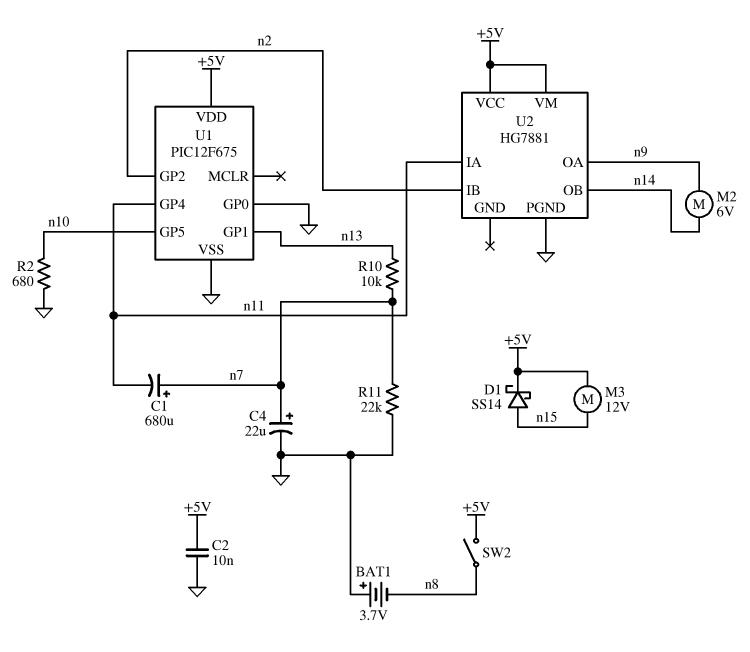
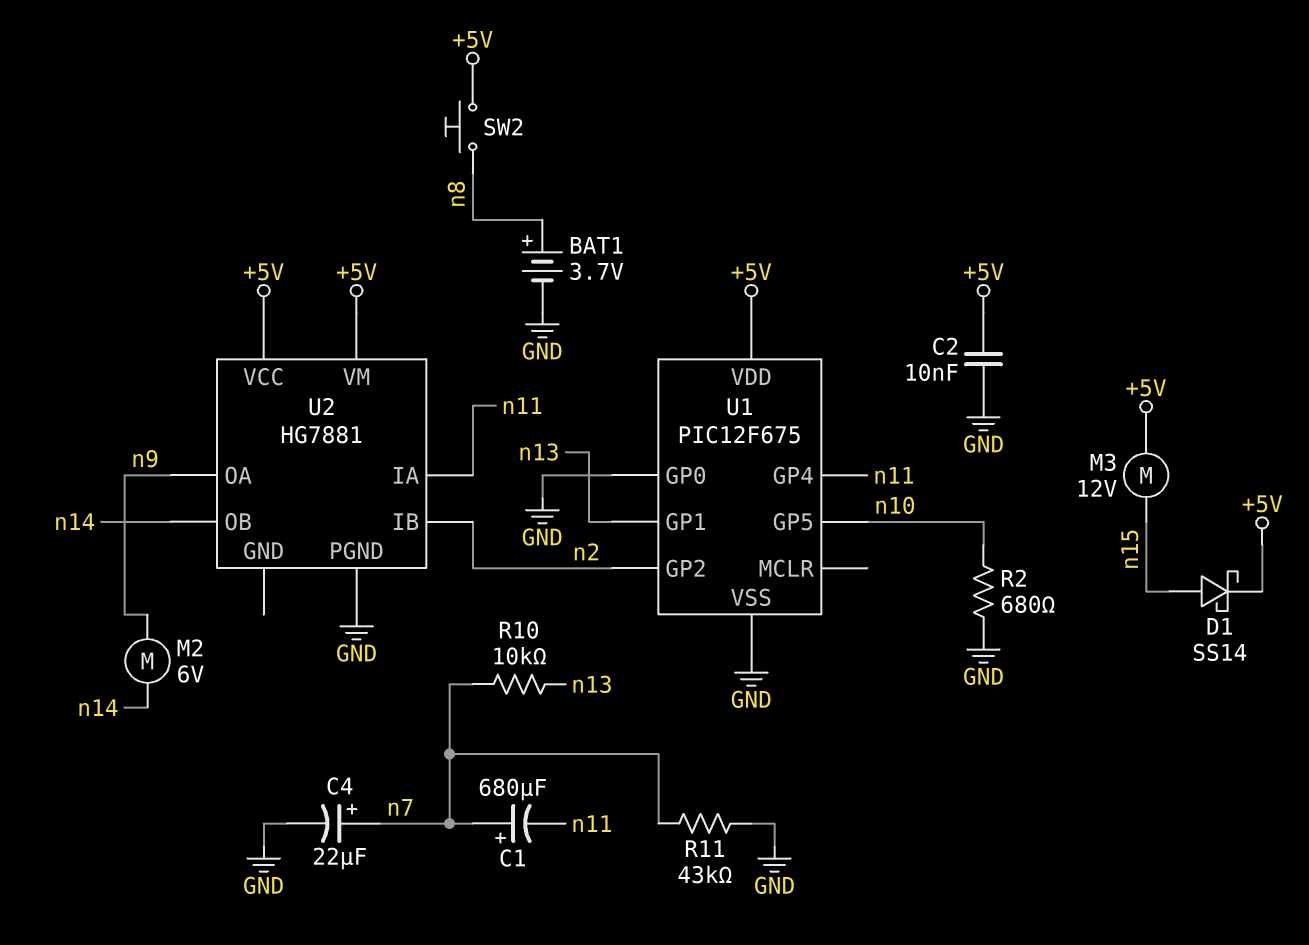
BAT1: 3.7V (plus GND, minus n8) -> 3.7V (plus n8, minus GND)
R11: 22k (GND, n7) -> 43k (GND, n7)
SW2: switch (+5V, n8) -> button (+5V, n8)

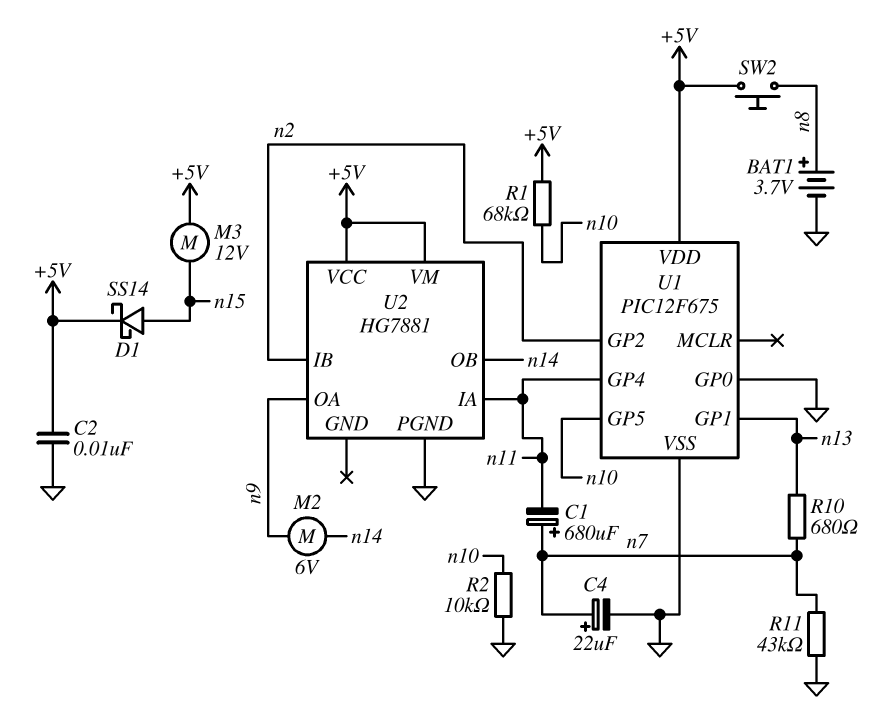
R1: none -> 68k (+5V, n10)
R2: 680 (GND, n10) -> 10k (GND, n10)
R10: 10k (n7, n13) -> 680 (n7, n13)

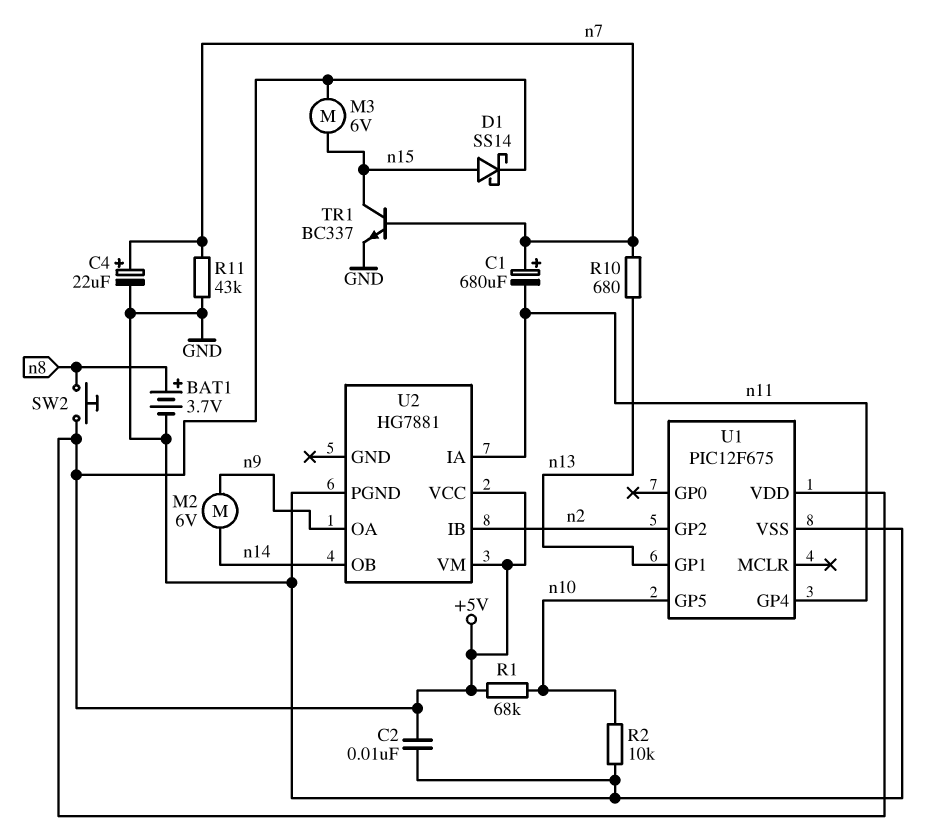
M3: motor 12V (+5V, n15) -> motor 6V (+5V, n15)
TR1: none -> NPN BC337 (B n7, C n15, E GND)
U1 pin GP0: GND -> none

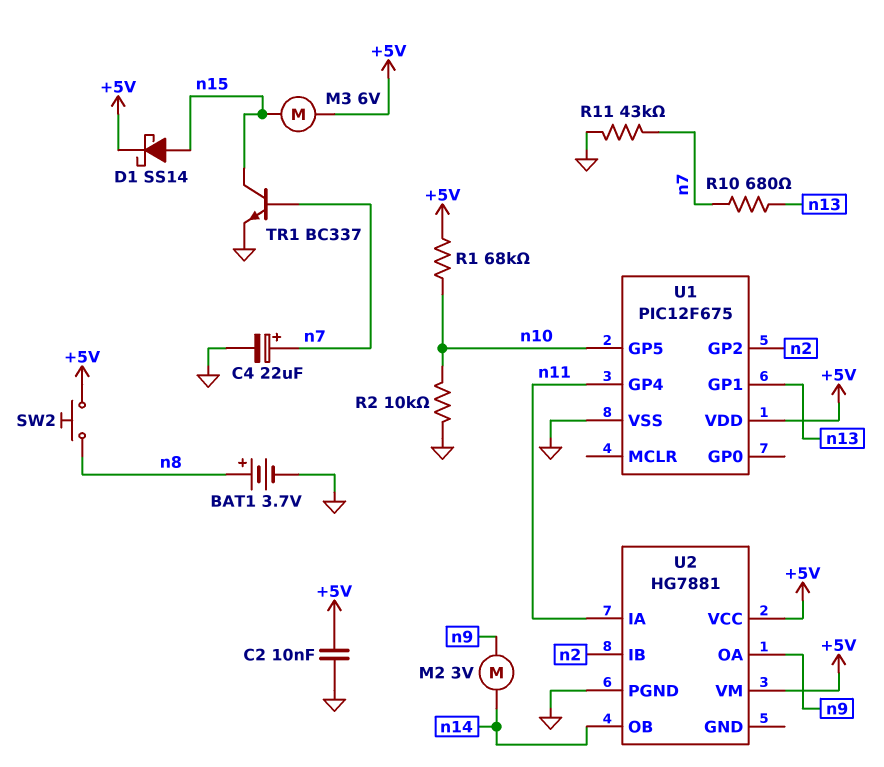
C1: 680uF (plus n7, minus n11) -> none
M2: motor 6V (n9, n14) -> motor 3V (n9, n14)

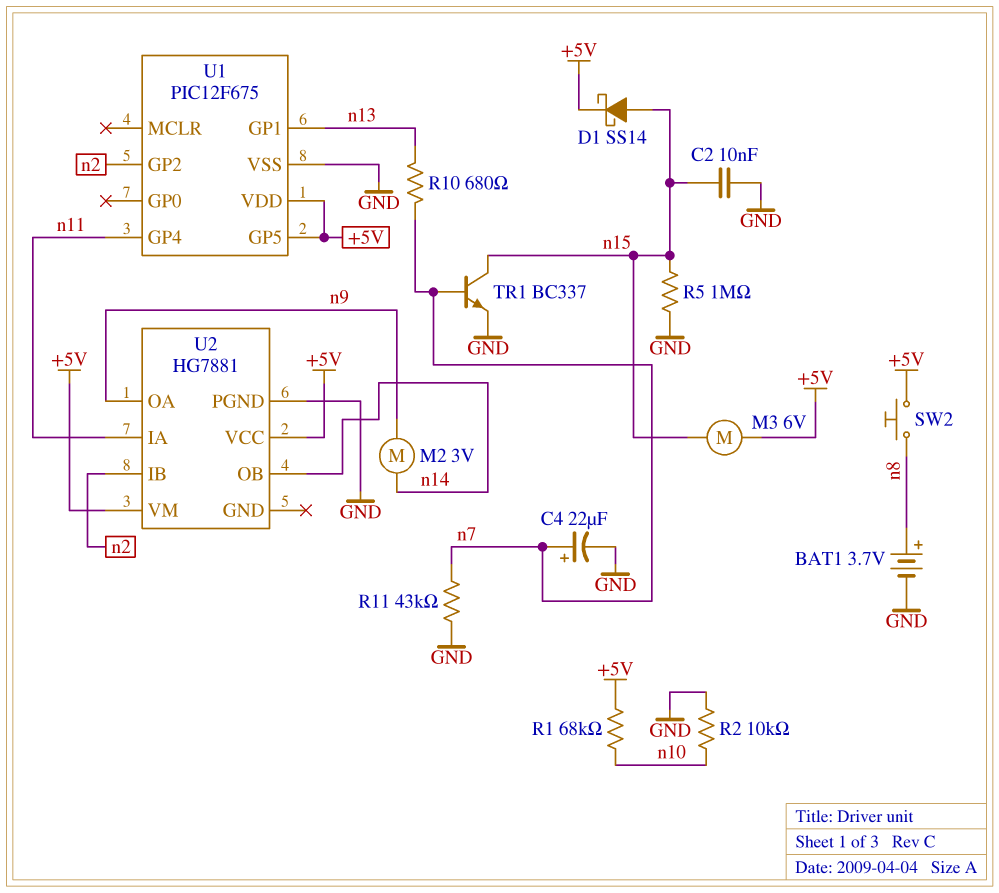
C2: 10nF (+5V, GND) -> 10nF (GND, n15)
R5: none -> 1M (GND, n15)
U1 pin GP5: n10 -> +5V

